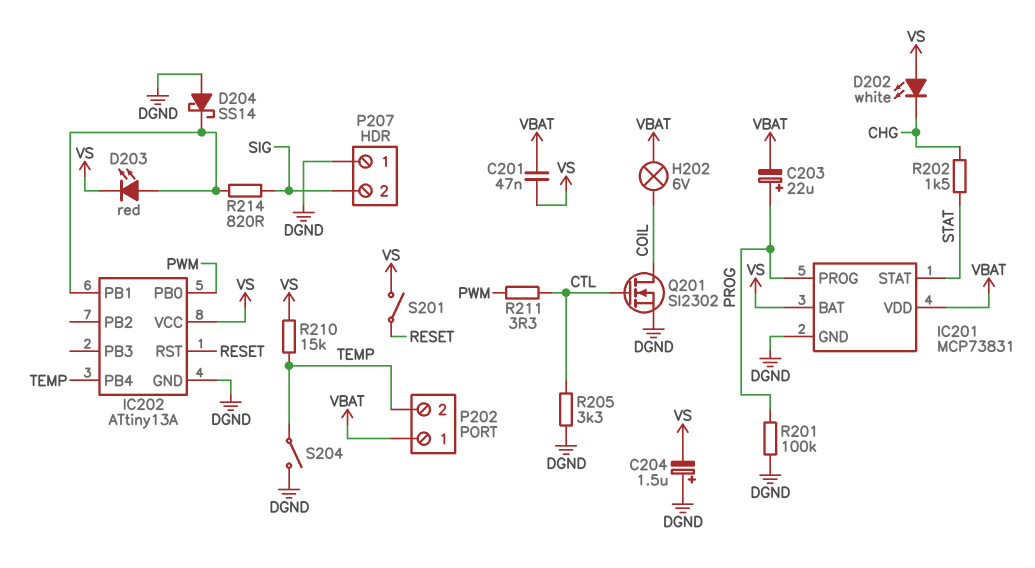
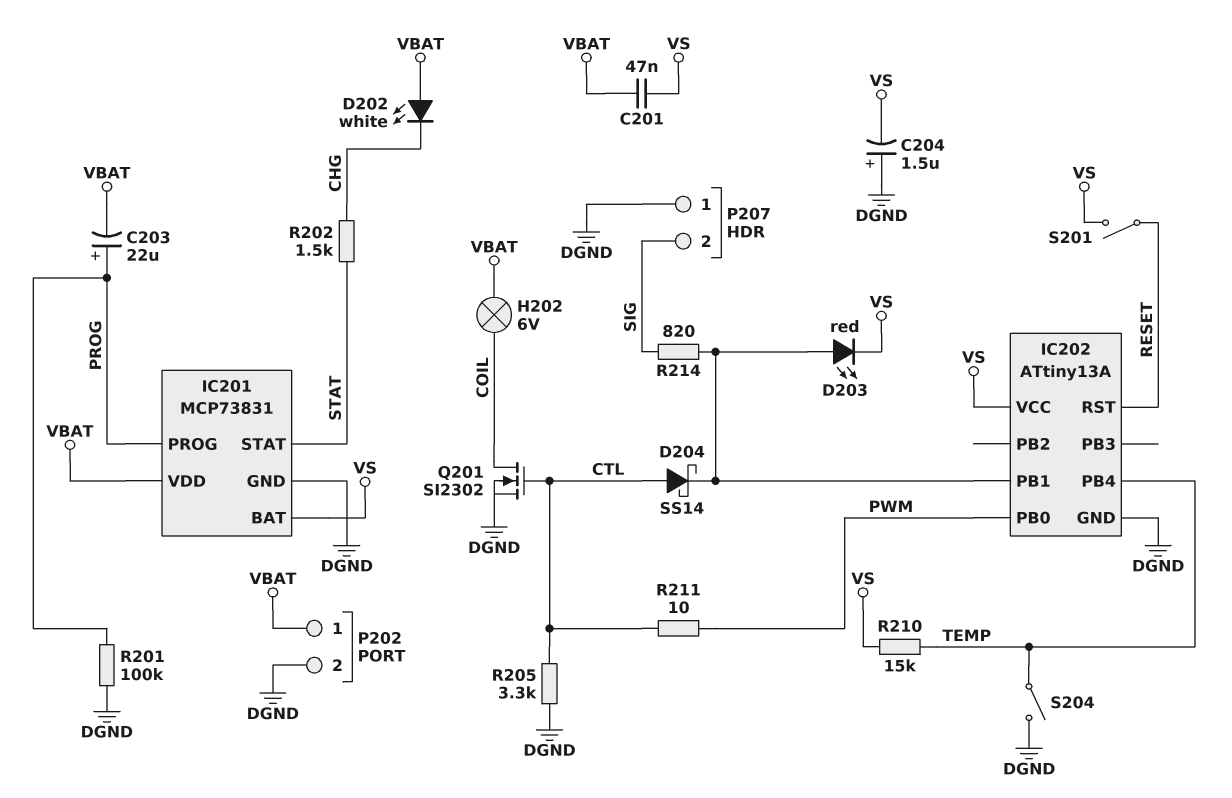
D202: LED white (A VS, K CHG) -> LED white (A VBAT, K CHG)
D204: schottky SS14 (A DGND, K IC202/PB1) -> schottky SS14 (A CTL, K IC202/PB1)
P202 pin 2: TEMP -> DGND
R211: 3.3 (CTL, PWM) -> 10 (CTL, PWM)

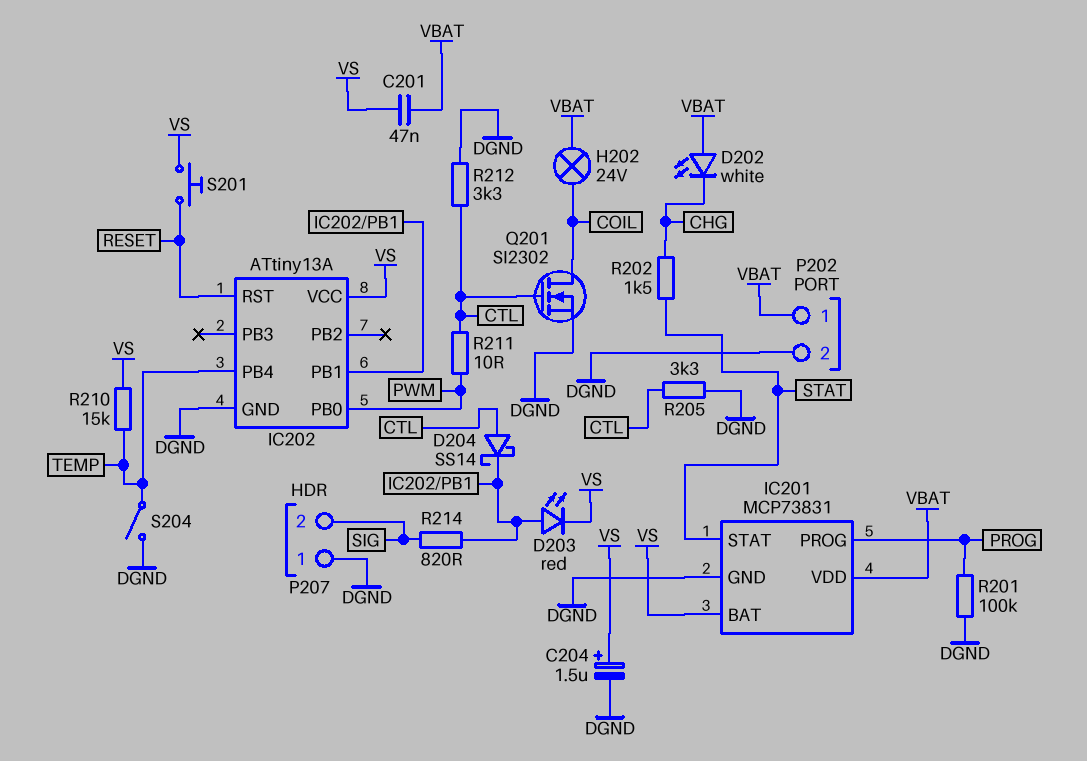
C203: 22uF (plus PROG, minus VBAT) -> none
C204: 1.5uF (plus DGND, minus VS) -> 1.5uF (plus VS, minus DGND)
H202: lamp 6V (COIL, VBAT) -> lamp 24V (COIL, VBAT)
R212: none -> 3.3k (CTL, DGND)
S201: switch (RESET, VS) -> button (RESET, VS)

